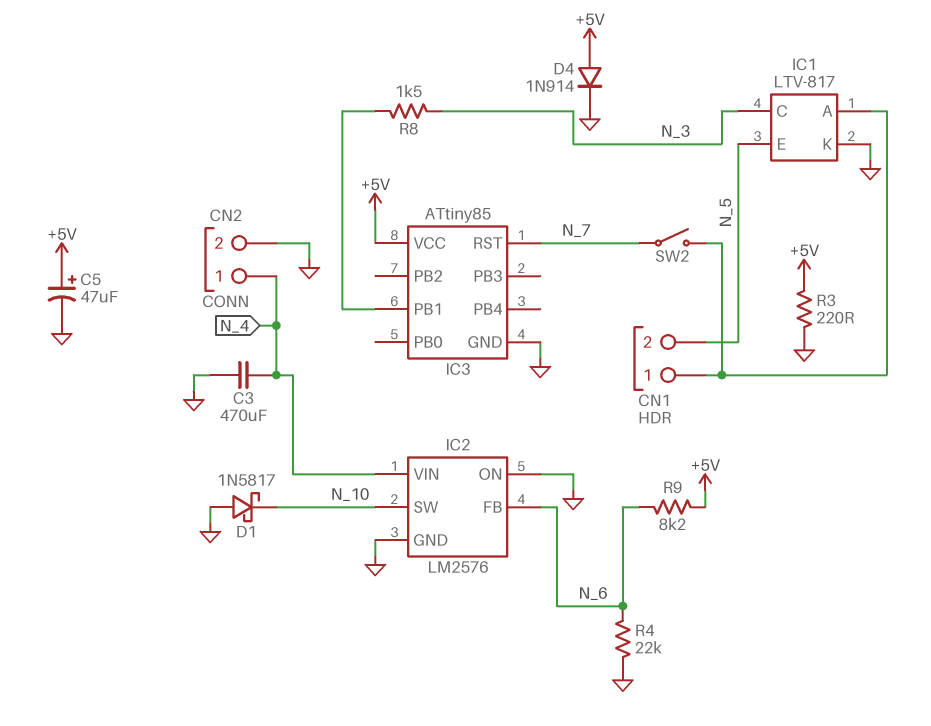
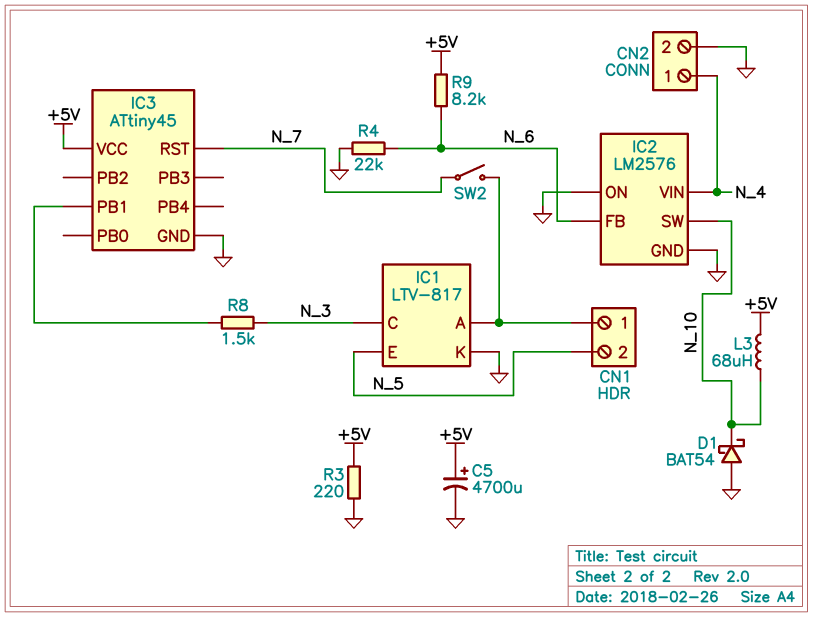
C3: 470uF (GND, N_4) -> none
C5: 47uF (plus +5V, minus GND) -> 4700uF (plus +5V, minus GND)
D1: schottky 1N5817 (A GND, K N_10) -> schottky BAT54 (A GND, K N_10)
D4: diode 1N914 (A +5V, K GND) -> none
IC3: ATtiny85 -> ATtiny45
L3: none -> 68uH (+5V, N_10)

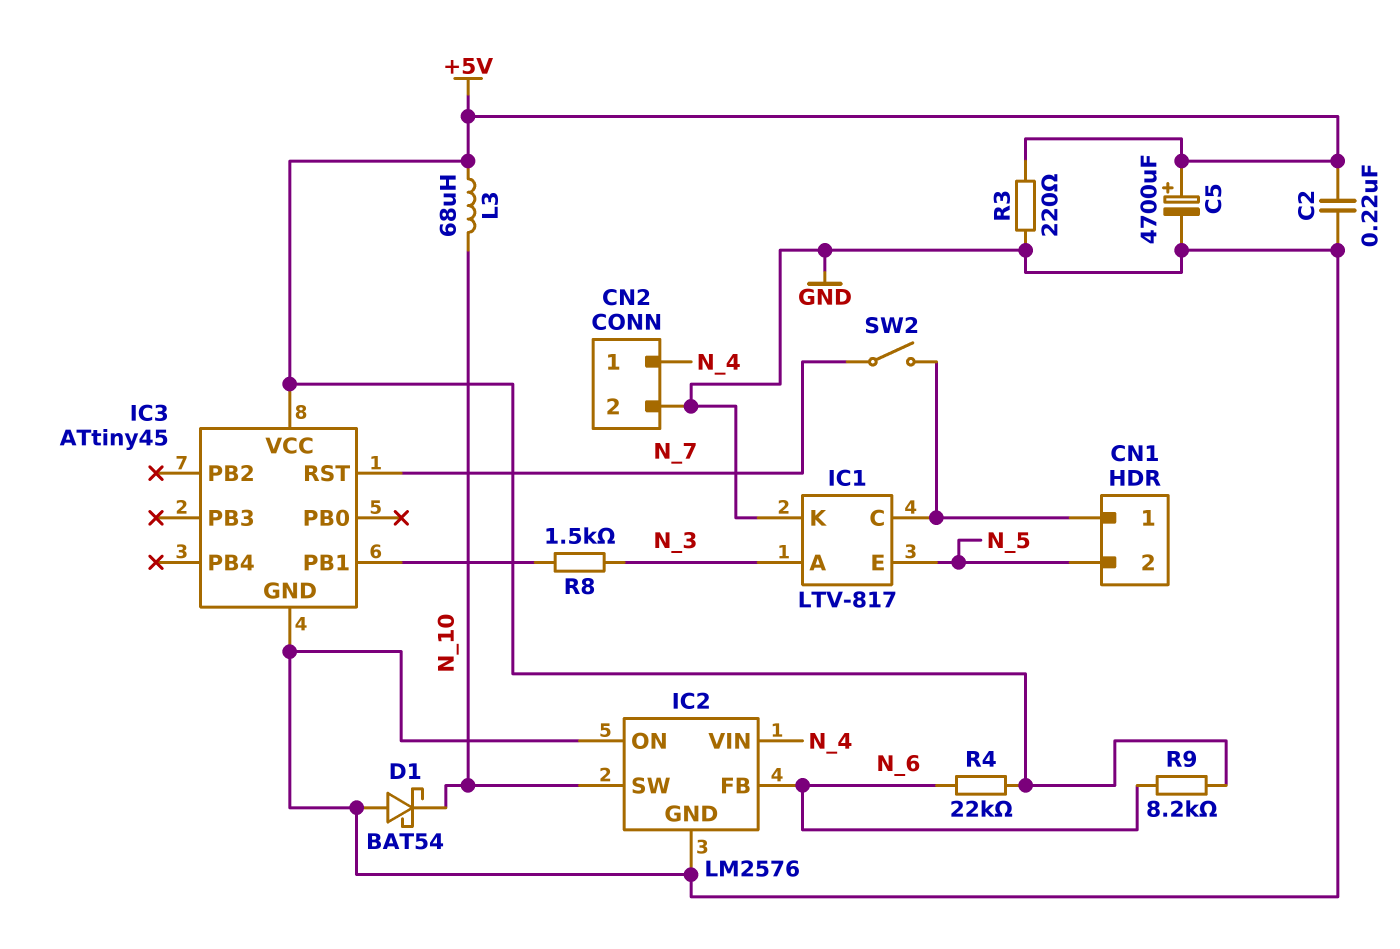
C2: none -> 220nF (+5V, GND)
IC1 pin A: CN1/1 -> N_3
IC1 pin C: N_3 -> CN1/1
R4: 22k (GND, N_6) -> 22k (+5V, N_6)

